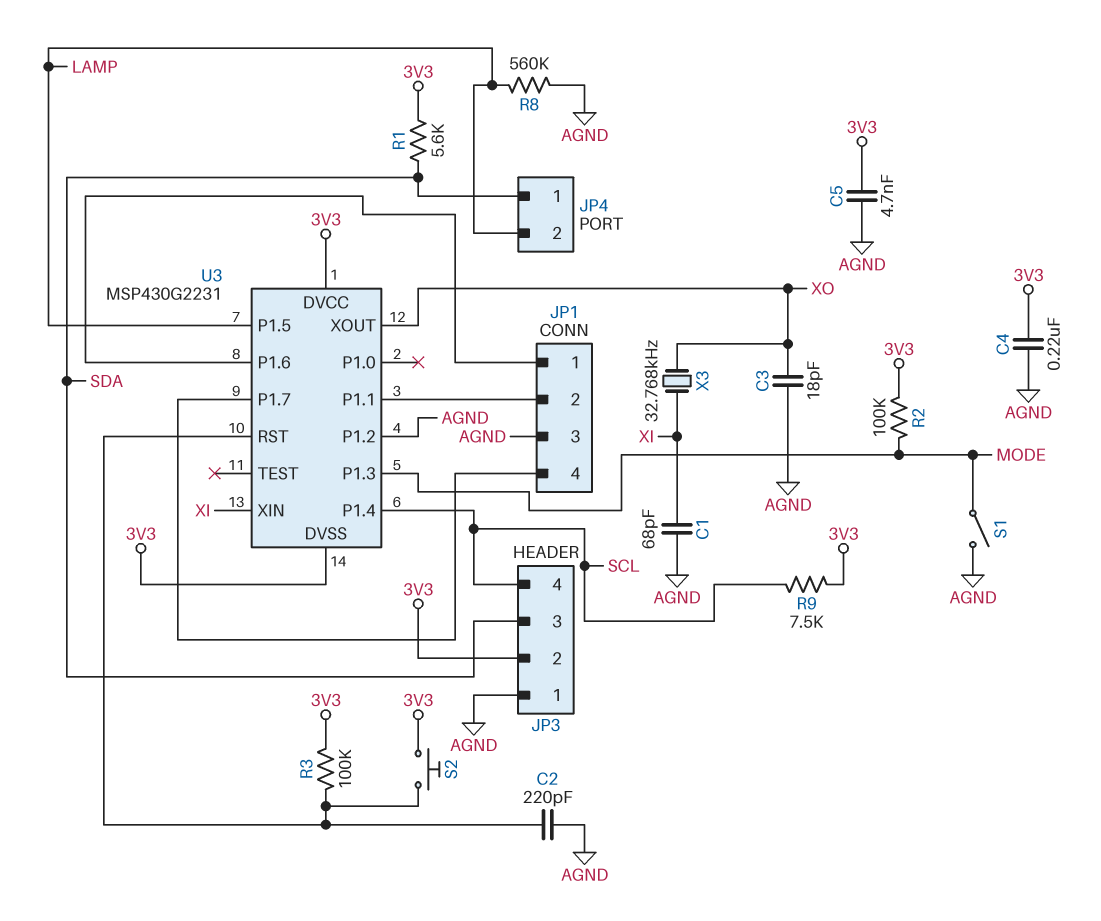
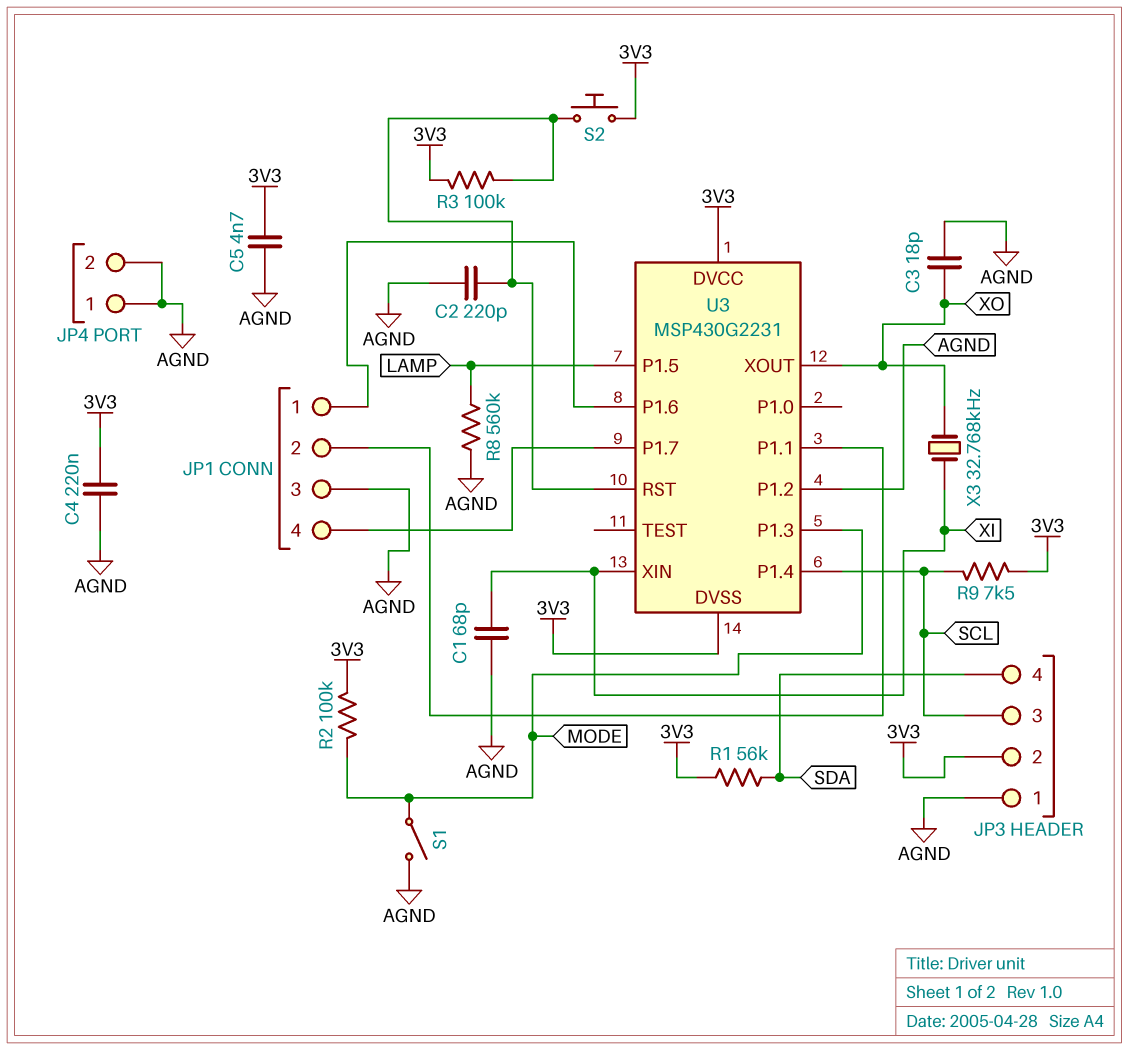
JP3 pin 3: SDA -> SCL
JP3 pin 4: SCL -> SDA
JP4 pin 1: SDA -> AGND
JP4 pin 2: LAMP -> AGND
R1: 5.6k (3V3, SDA) -> 56k (3V3, SDA)

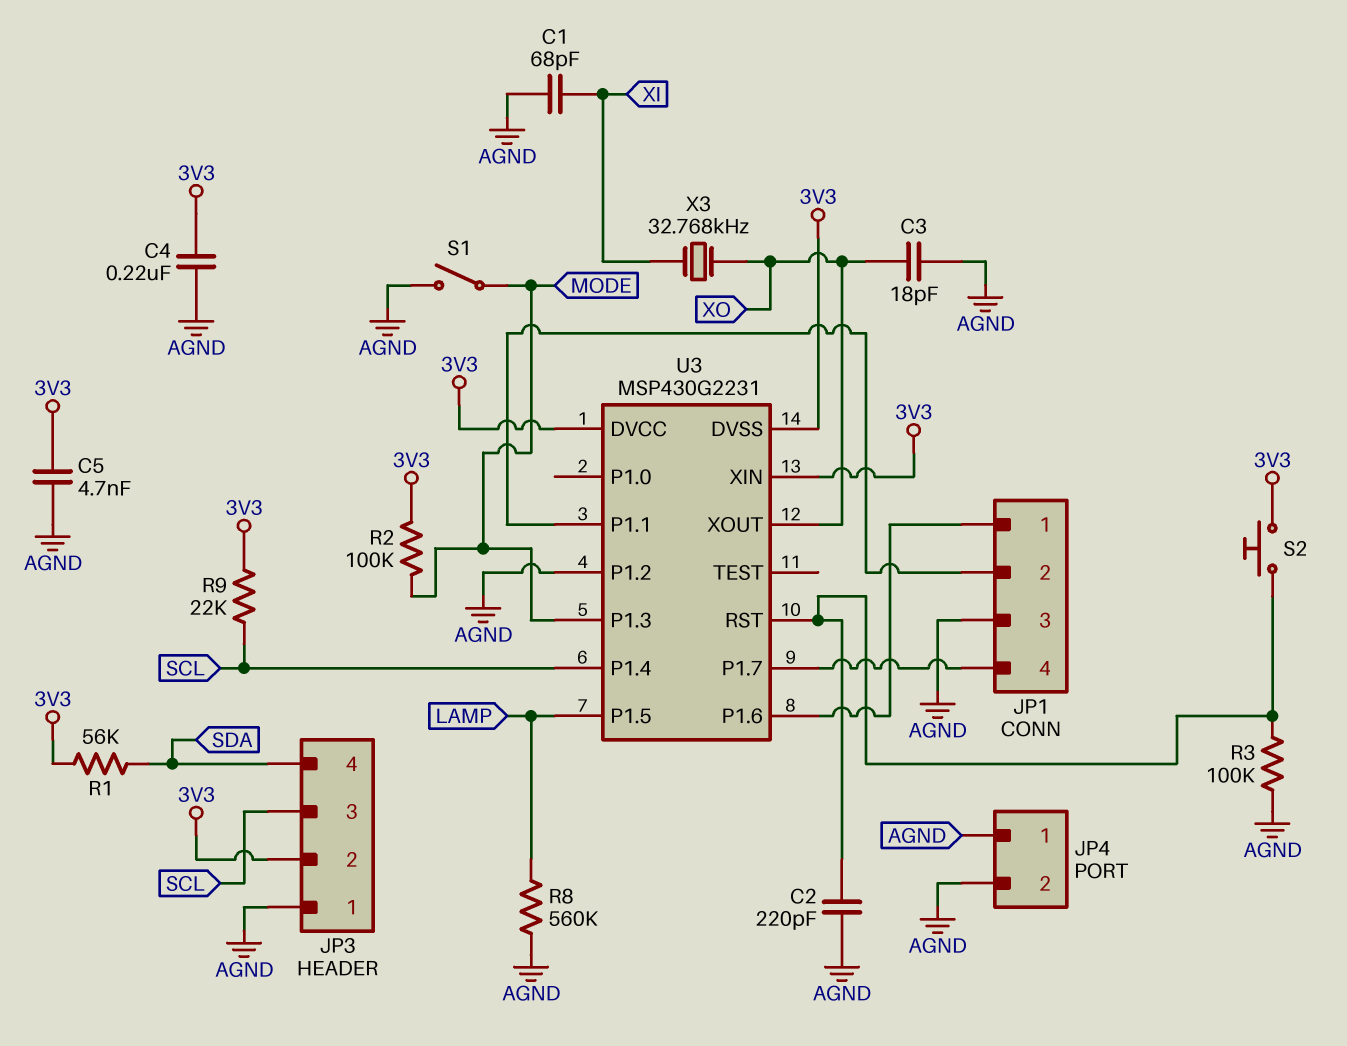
R3: 100k (3V3, U3/RST) -> 100k (AGND, U3/RST)
R9: 7.5k (3V3, SCL) -> 22k (3V3, SCL)
U3 pin XIN: XI -> 3V3

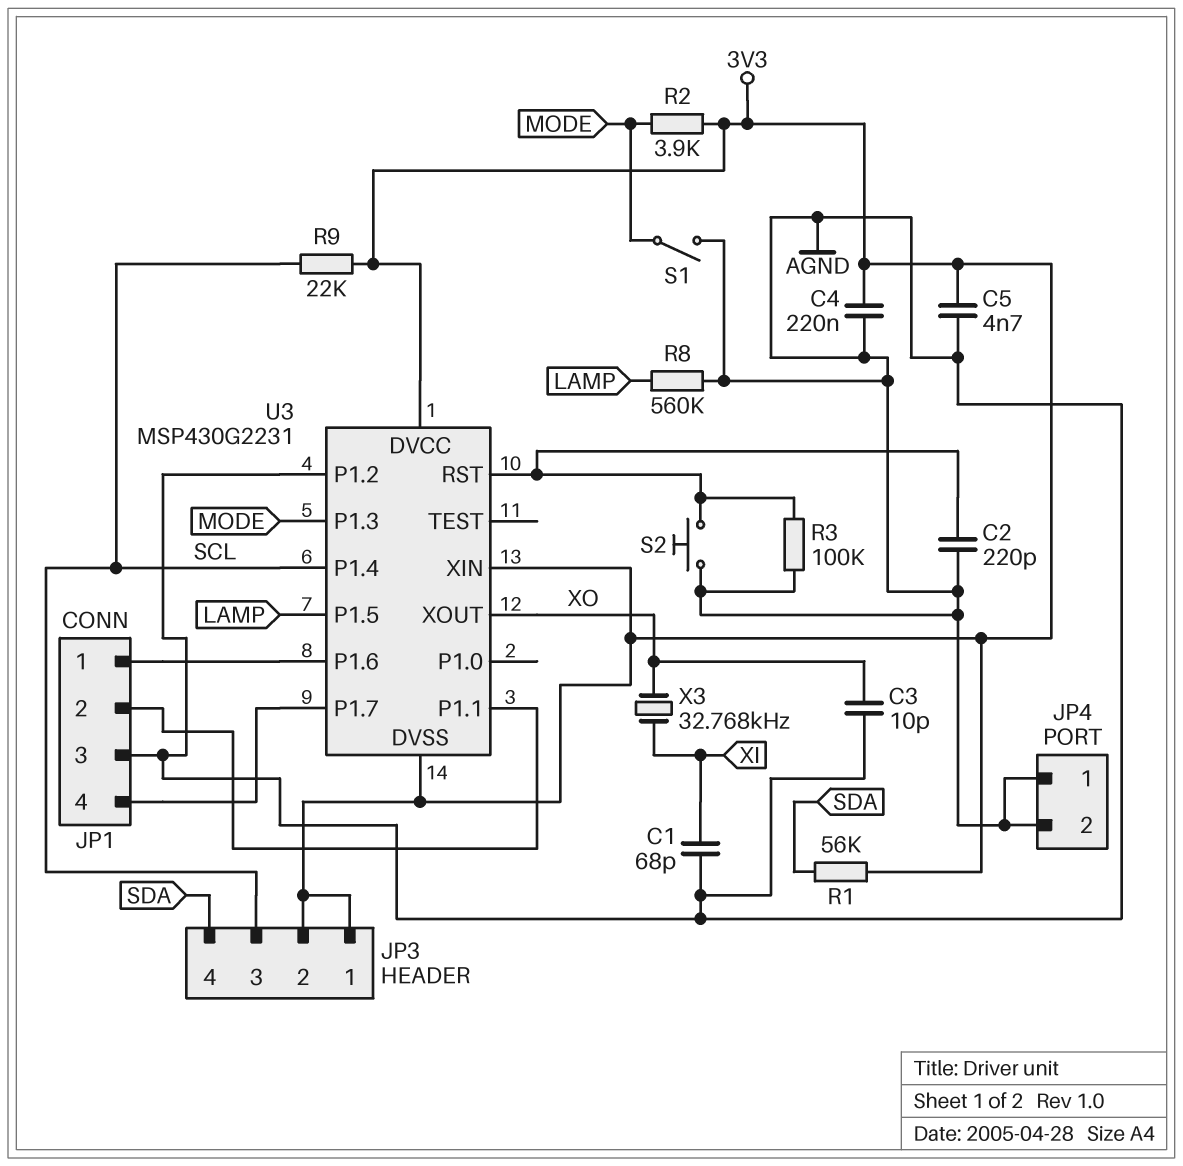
C3: 18pF (AGND, XO) -> 10pF (AGND, XO)
JP3 pin 1: AGND -> 3V3
R2: 100k (3V3, MODE) -> 3.9k (3V3, MODE)
S2: button (3V3, U3/RST) -> button (AGND, U3/RST)

